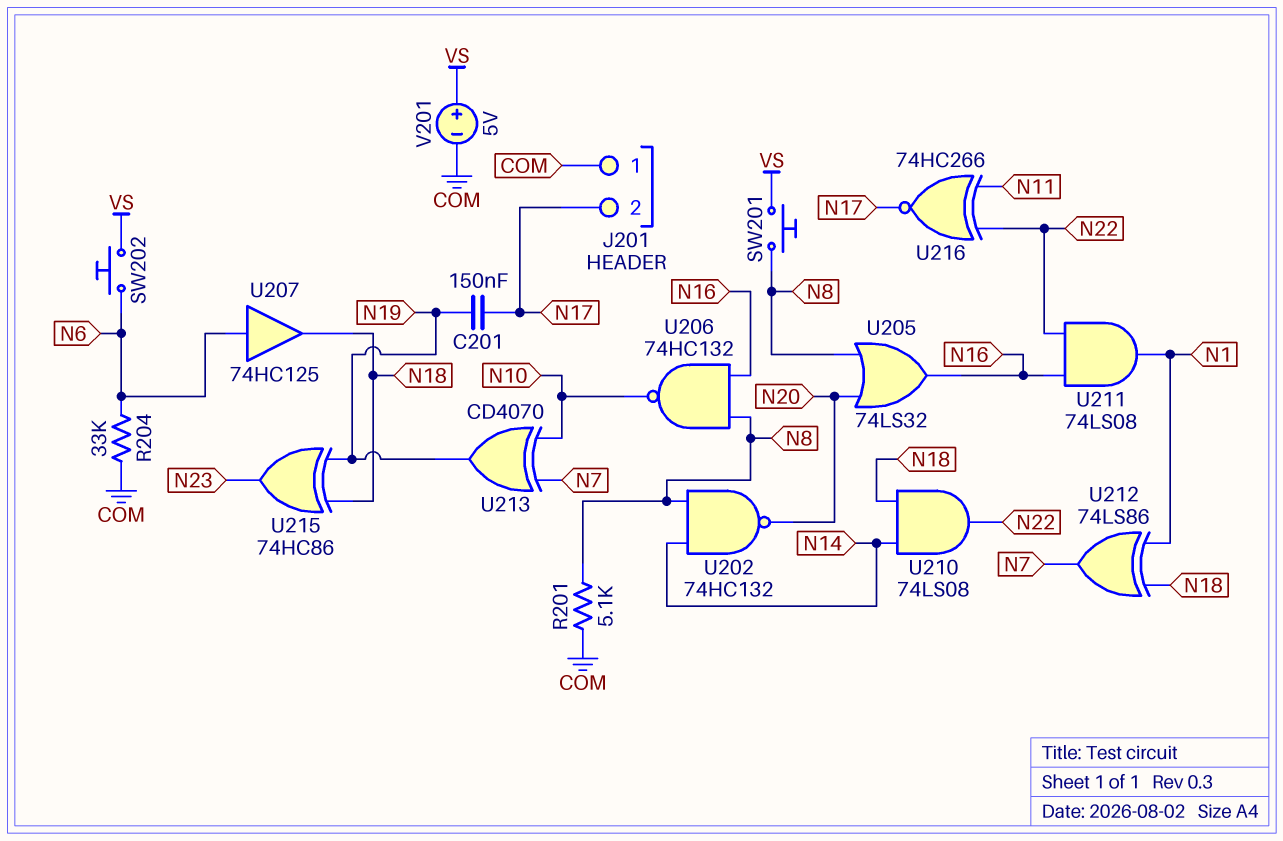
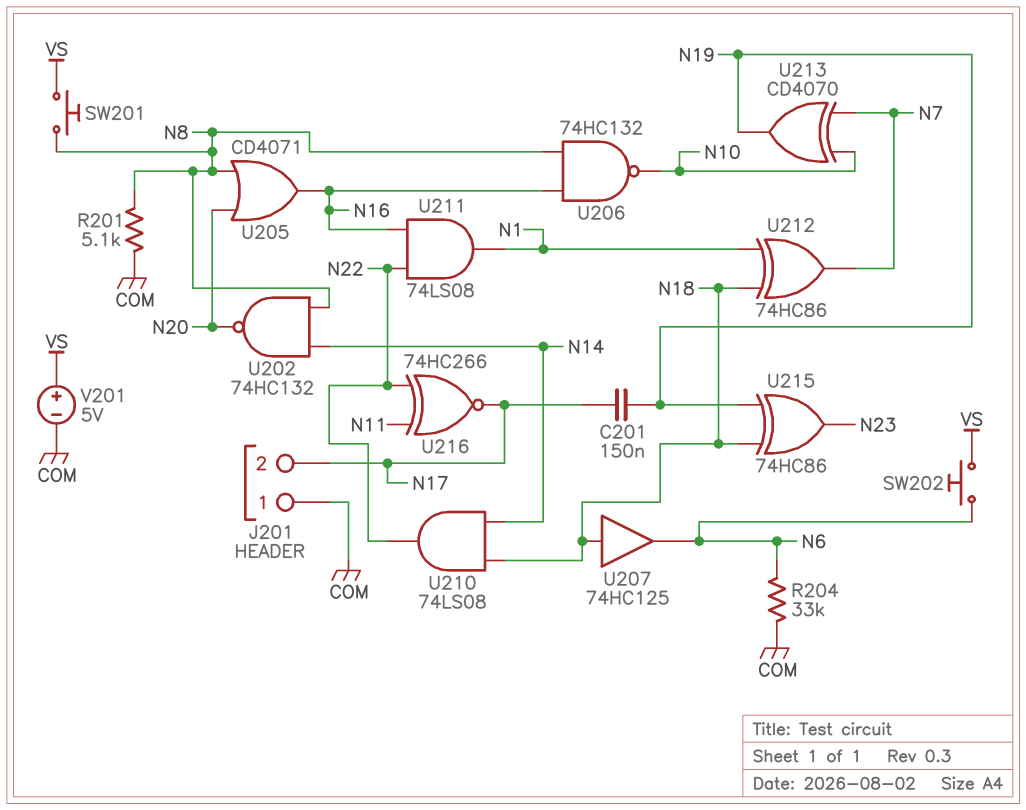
U205: OR 74LS32 (in N8, in N20, out N16) -> OR CD4071 (in N8, in N20, out N16)
U207: buffer 74HC125 (in N6, out N18) -> buffer 74HC125 (in N18, out N6)
U212: XOR 74LS86 (in N1, in N18, out N7) -> XOR 74HC86 (in N1, in N18, out N7)

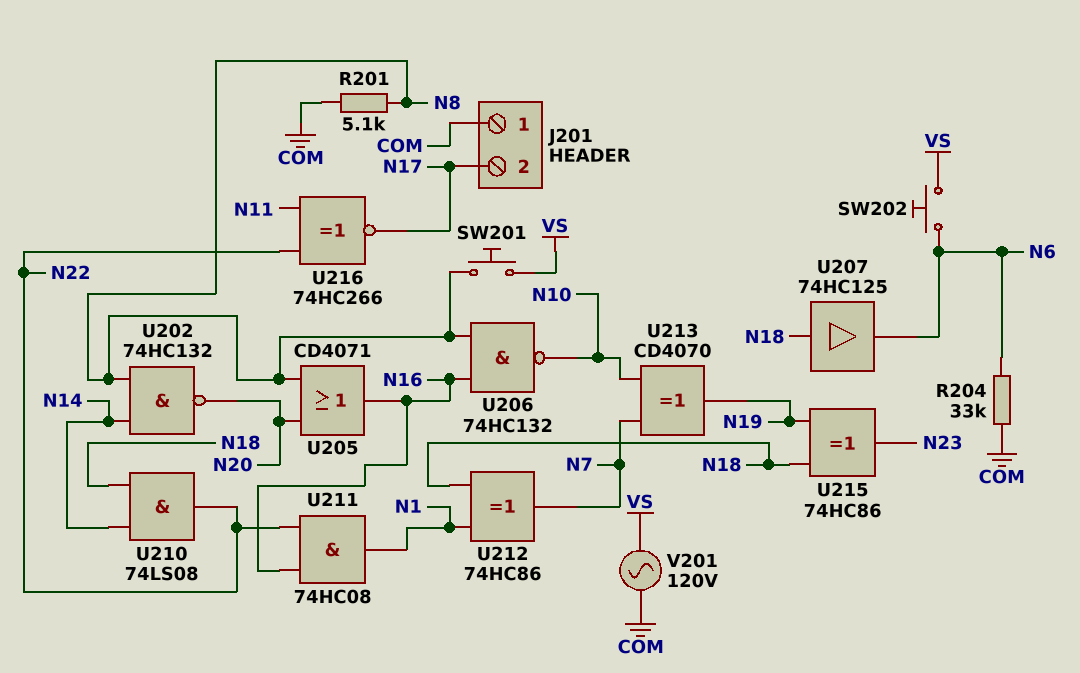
C201: 150nF (N17, N19) -> none
U211: AND 74LS08 (in N16, in N22, out N1) -> AND 74HC08 (in N16, in N22, out N1)
V201: 5V (plus VS, minus COM) -> AC 120V (COM, VS)

